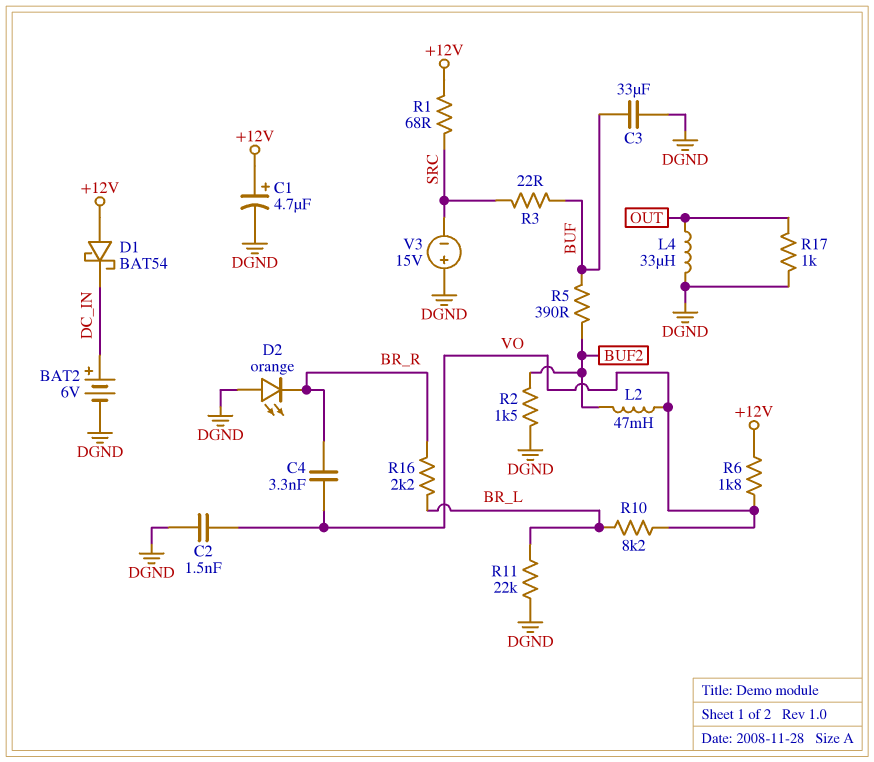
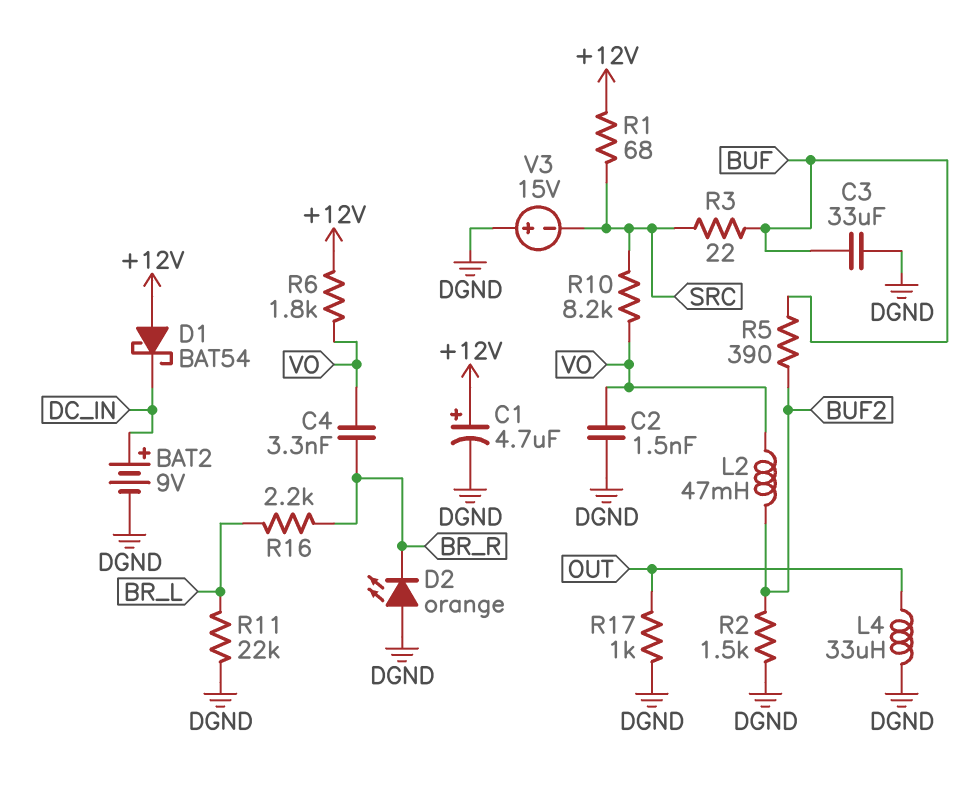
BAT2: 6V (plus DC_IN, minus DGND) -> 9V (plus DC_IN, minus DGND)
R10: 8.2k (BR_L, VO) -> 8.2k (SRC, VO)

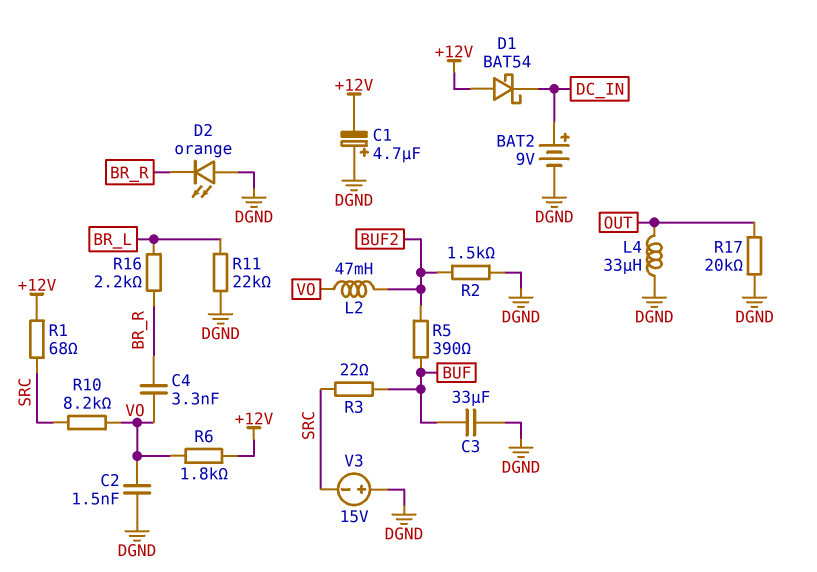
C1: 4.7uF (plus +12V, minus DGND) -> 4.7uF (plus DGND, minus +12V)
R17: 1k (DGND, OUT) -> 20k (DGND, OUT)

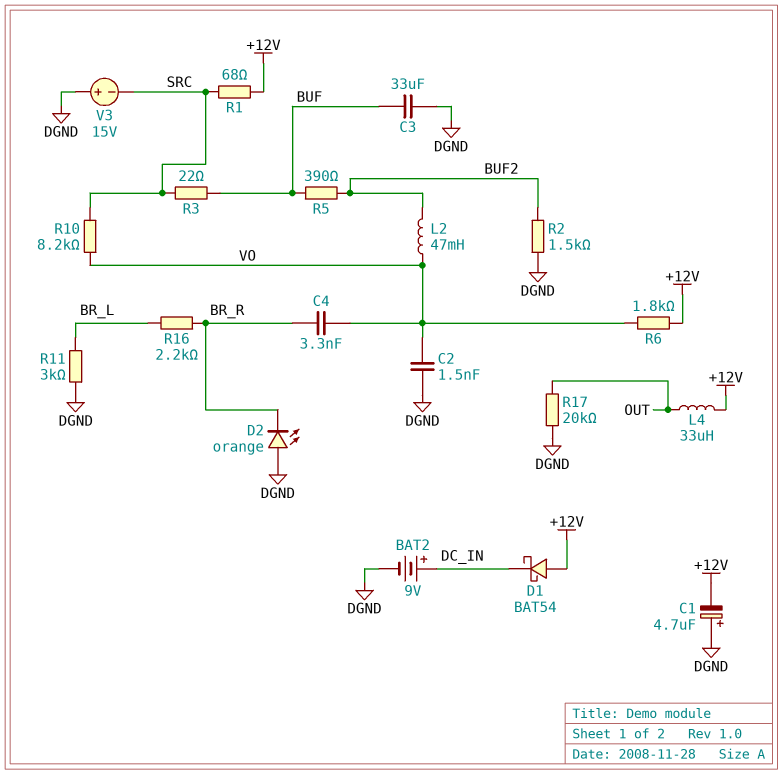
L4: 33uH (DGND, OUT) -> 33uH (+12V, OUT)
R11: 22k (BR_L, DGND) -> 3k (BR_L, DGND)

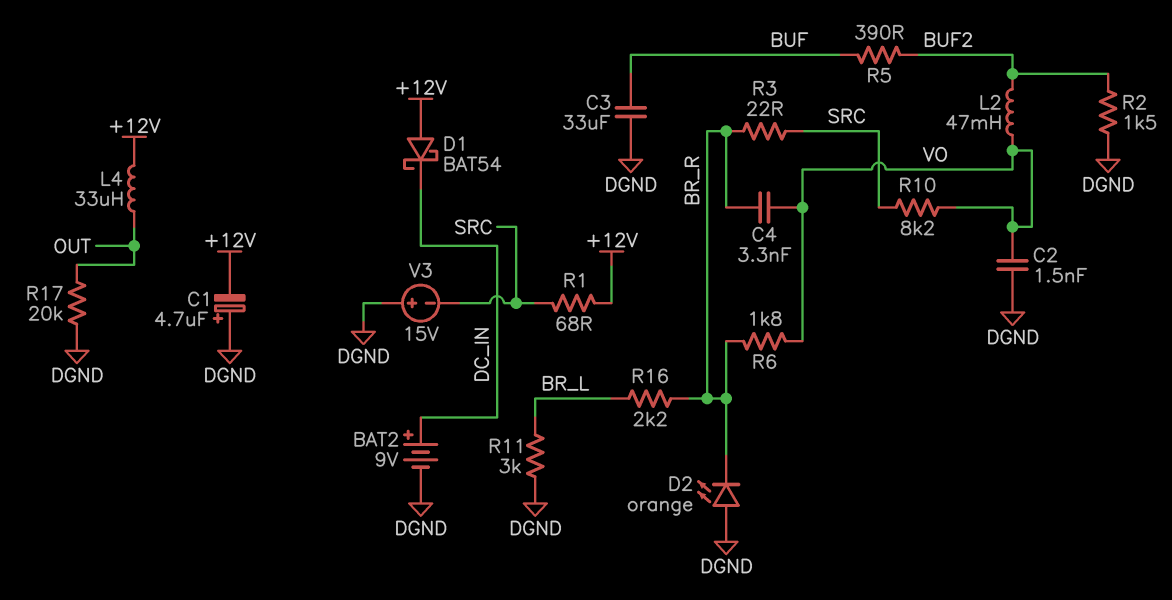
R3: 22 (BUF, SRC) -> 22 (BR_R, SRC)
R6: 1.8k (+12V, VO) -> 1.8k (BR_R, VO)

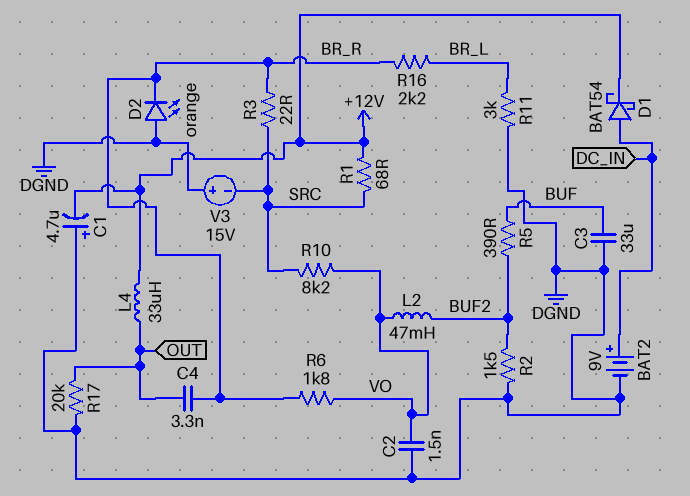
C4: 3.3nF (BR_R, VO) -> 3.3nF (BR_R, OUT)
D1: schottky BAT54 (A +12V, K DC_IN) -> schottky BAT54 (A DC_IN, K +12V)

